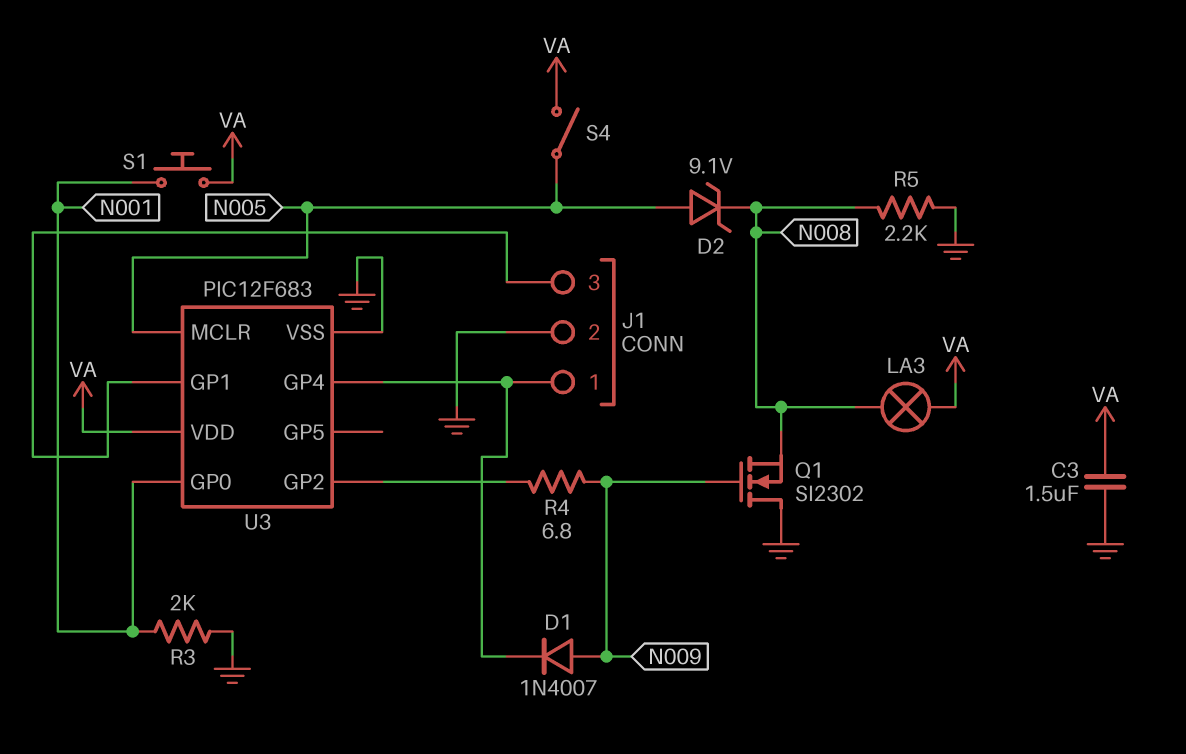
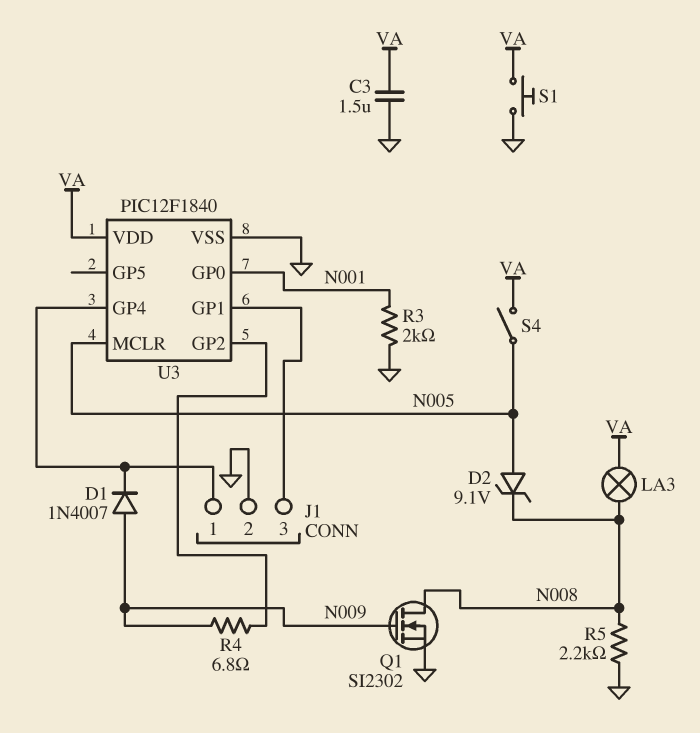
Q1: NMOS SI2302 (G N009, D GND, S N008) -> NMOS SI2302 (G N009, D N008, S GND)
S1: button (N001, VA) -> button (GND, VA)
U3: PIC12F683 -> PIC12F1840

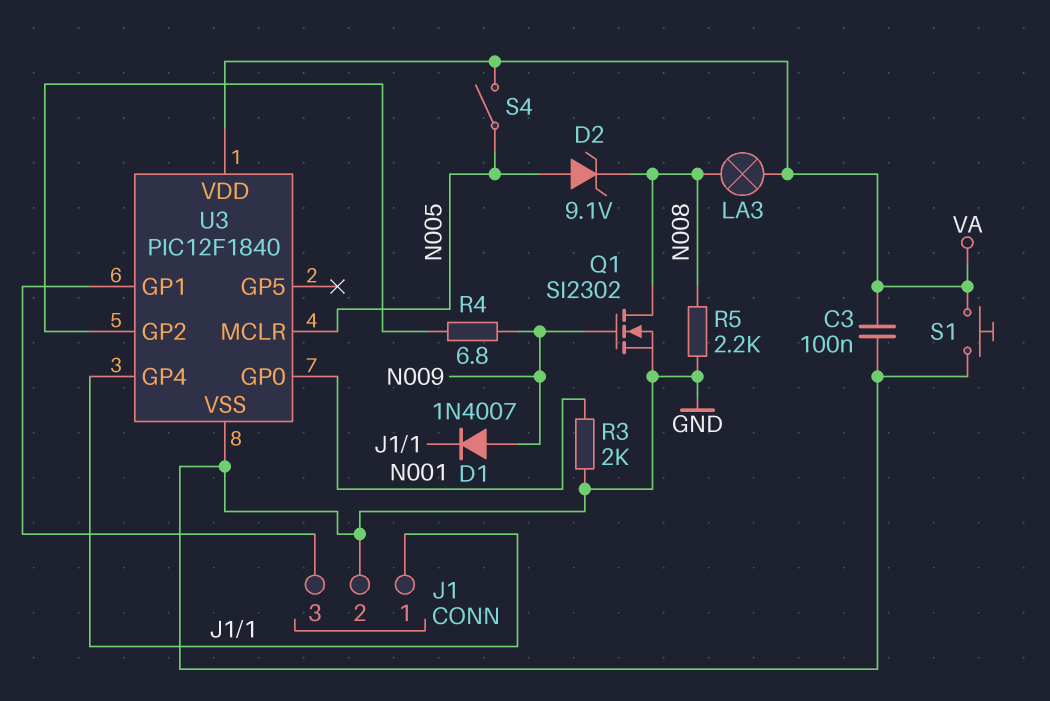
C3: 1.5uF (GND, VA) -> 100nF (GND, VA)

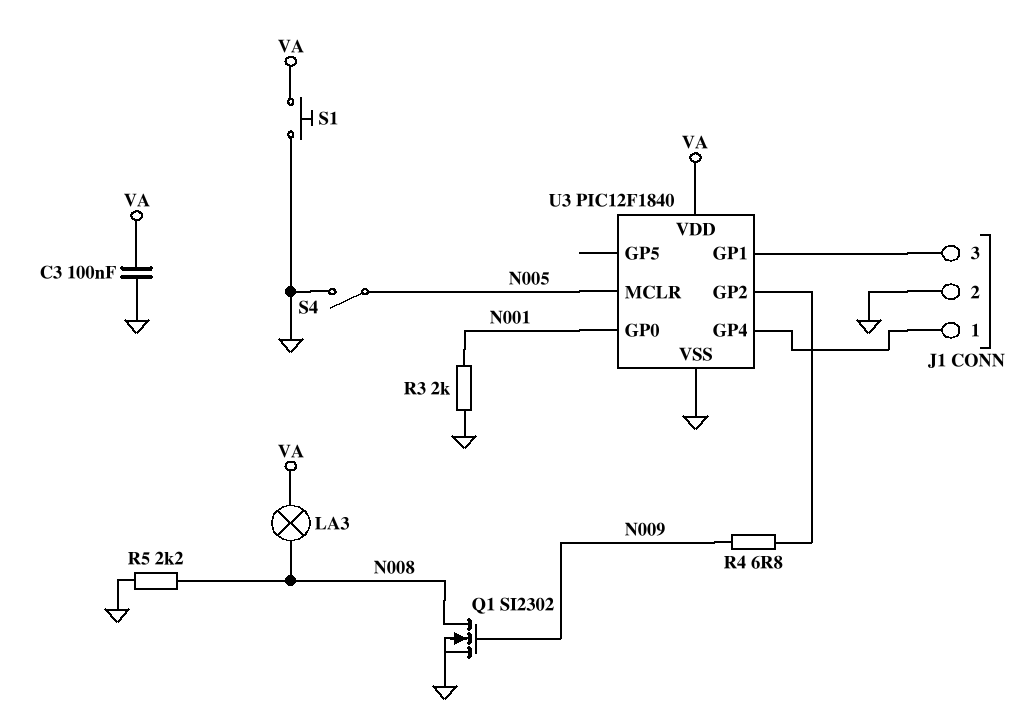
D1: diode 1N4007 (A N009, K J1/1) -> none
D2: zener 9.1V (A N005, K N008) -> none
S4: switch (N005, VA) -> switch (GND, N005)

